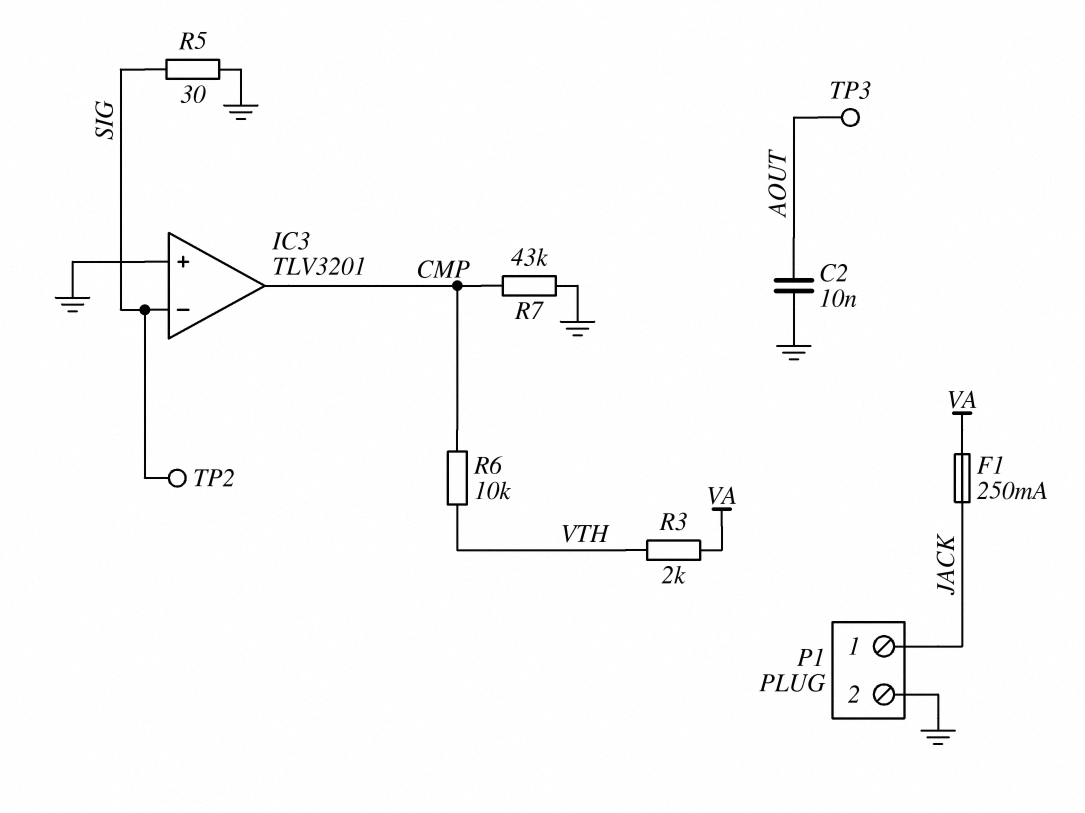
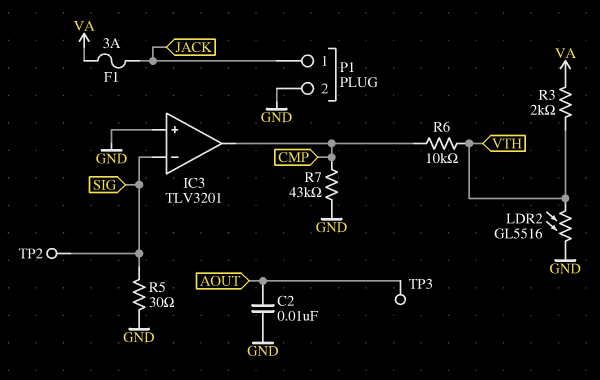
F1: 250mA (JACK, VA) -> 3A (JACK, VA)
LDR2: none -> GL5516 (GND, VTH)

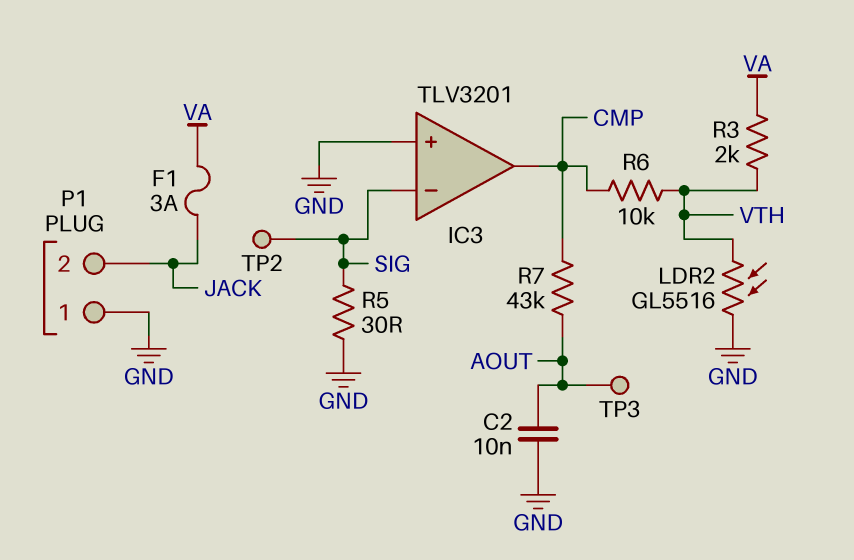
P1 pin 1: JACK -> GND
P1 pin 2: GND -> JACK
R7: 43k (CMP, GND) -> 43k (AOUT, CMP)

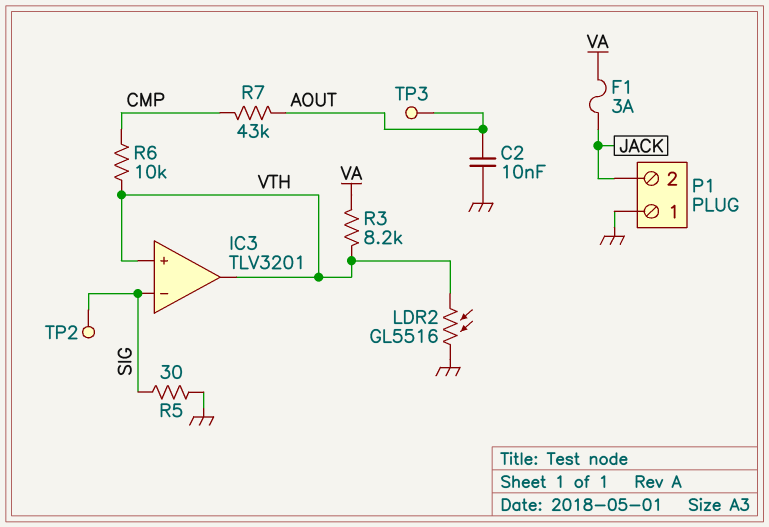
IC3 pin in+: GND -> VTH
IC3 pin out: CMP -> VTH
R3: 2k (VA, VTH) -> 8.2k (VA, VTH)

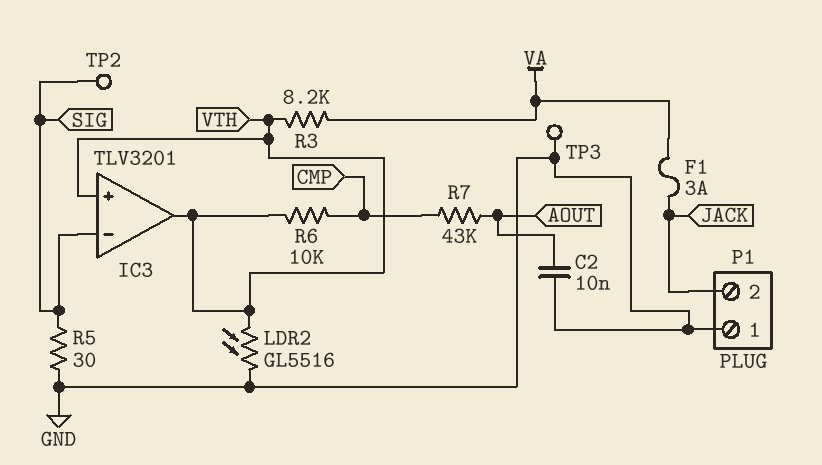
TP3: test point (AOUT) -> test point (GND)

